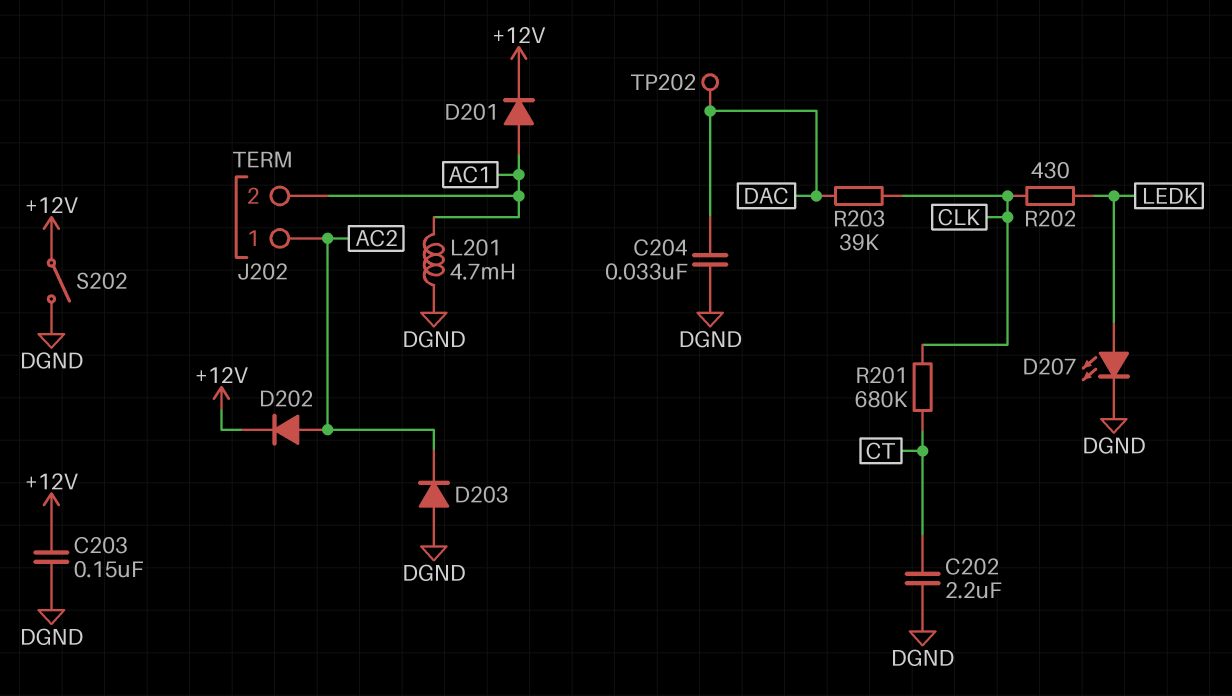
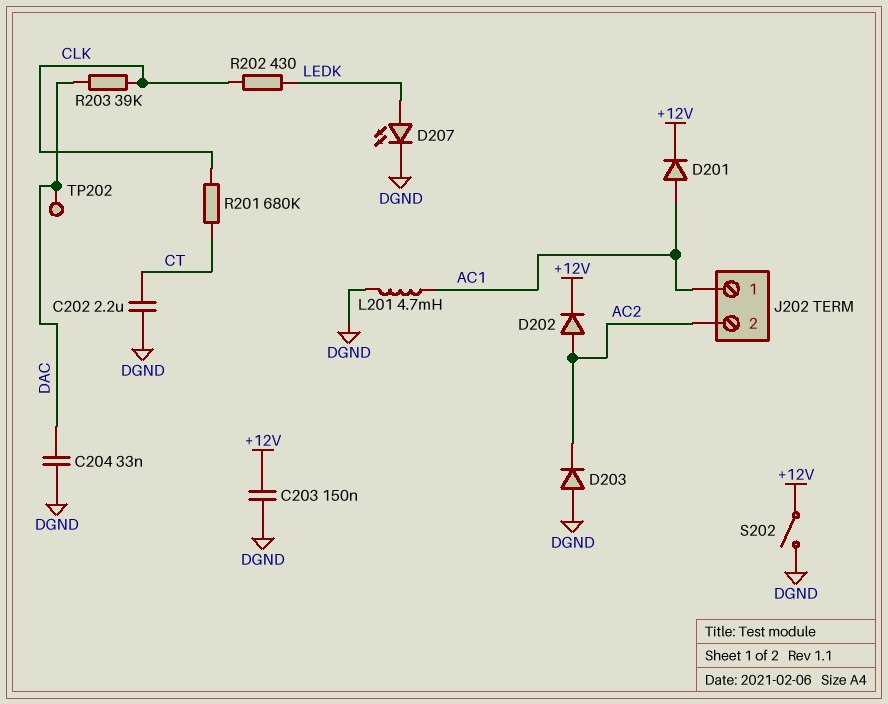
J202 pin 1: AC2 -> AC1
J202 pin 2: AC1 -> AC2

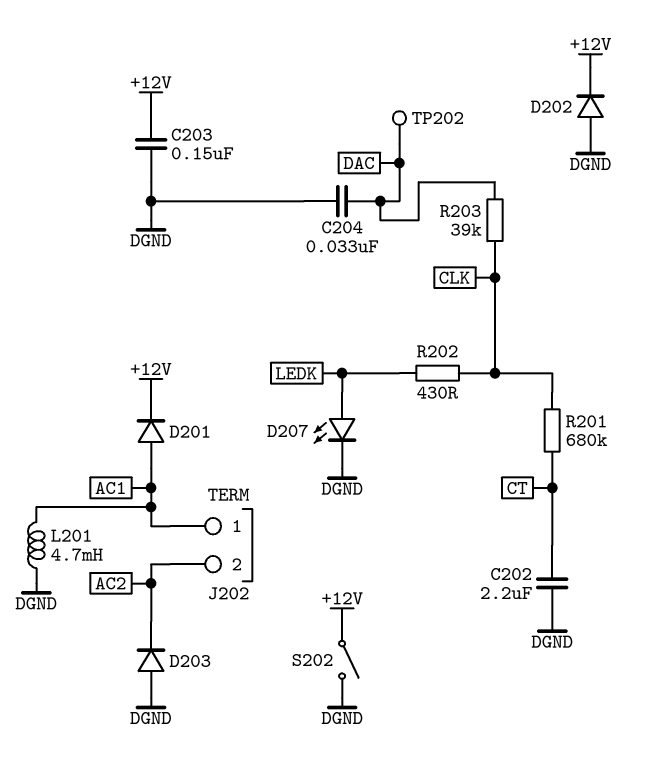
D202: diode (A AC2, K +12V) -> diode (A DGND, K +12V)

